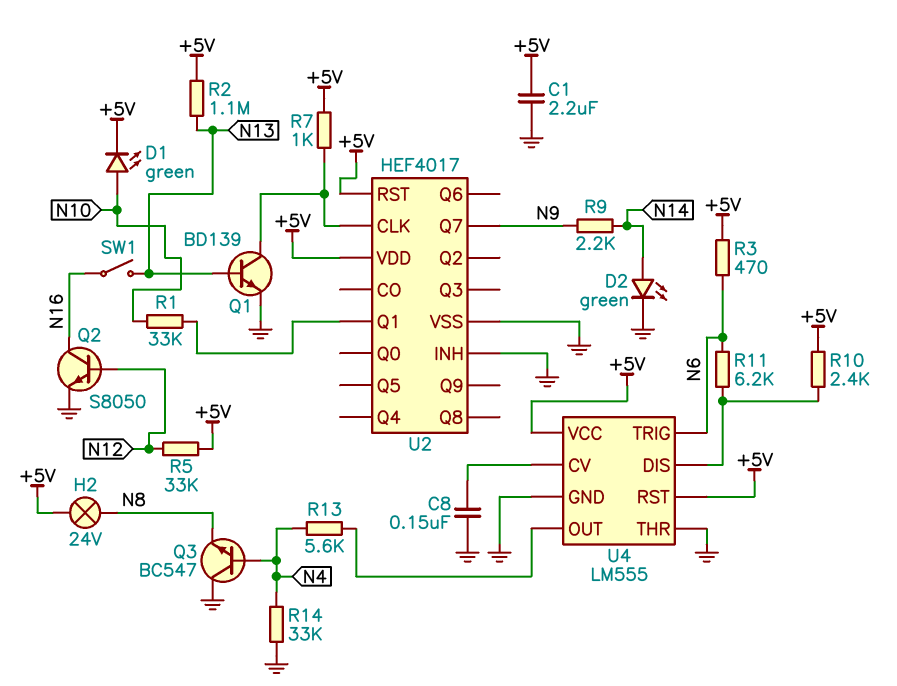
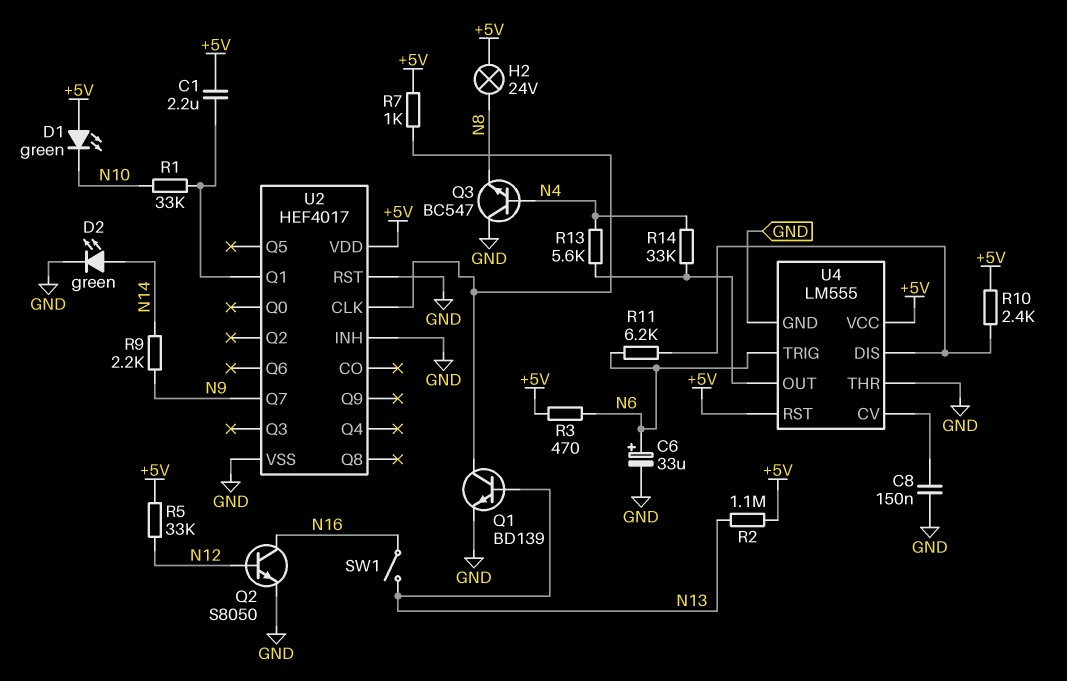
C1: 2.2uF (+5V, GND) -> 2.2uF (+5V, U2/Q1)
C6: none -> 33uF (plus N6, minus GND)
D1: LED green (A N10, K +5V) -> LED green (A +5V, K N10)
R14: 33k (GND, N4) -> 33k (N4, U4/OUT)
U2 pin RST: +5V -> GND

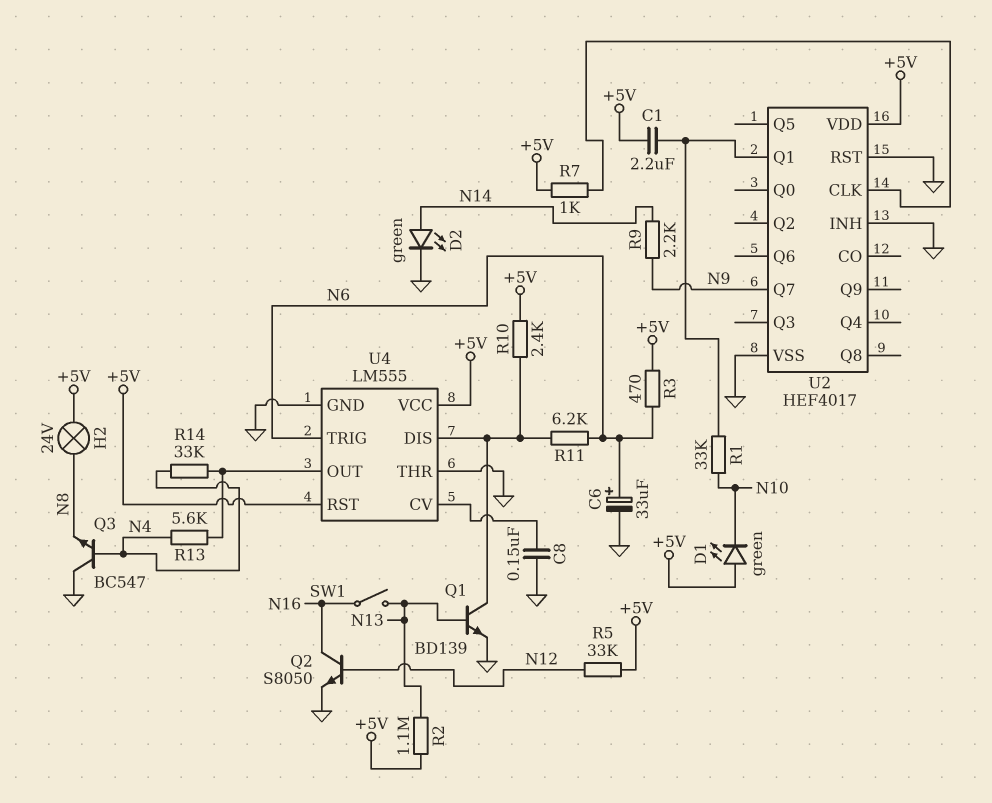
Q1: NPN BD139 (B N13, C U2/CLK, E GND) -> NPN BD139 (B N13, C U4/DIS, E GND)

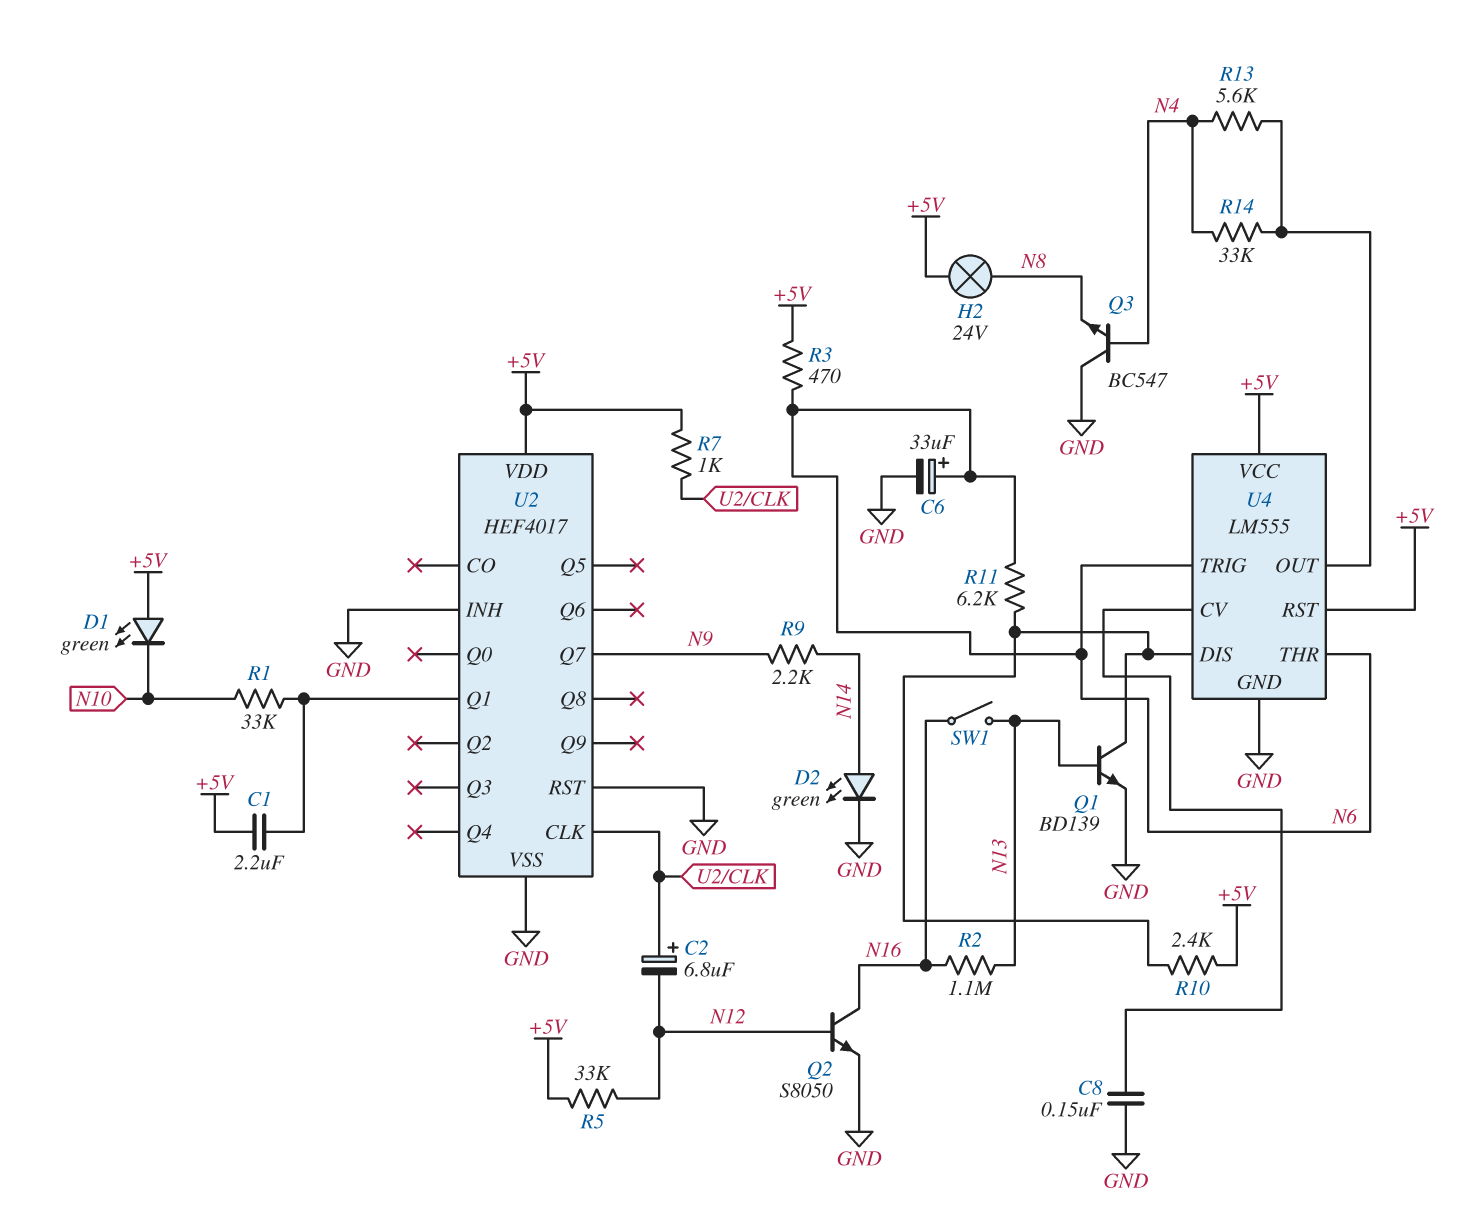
C2: none -> 6.8uF (plus U2/CLK, minus N12)
R2: 1.1M (+5V, N13) -> 1.1M (N13, N16)
U4 pin THR: GND -> N6

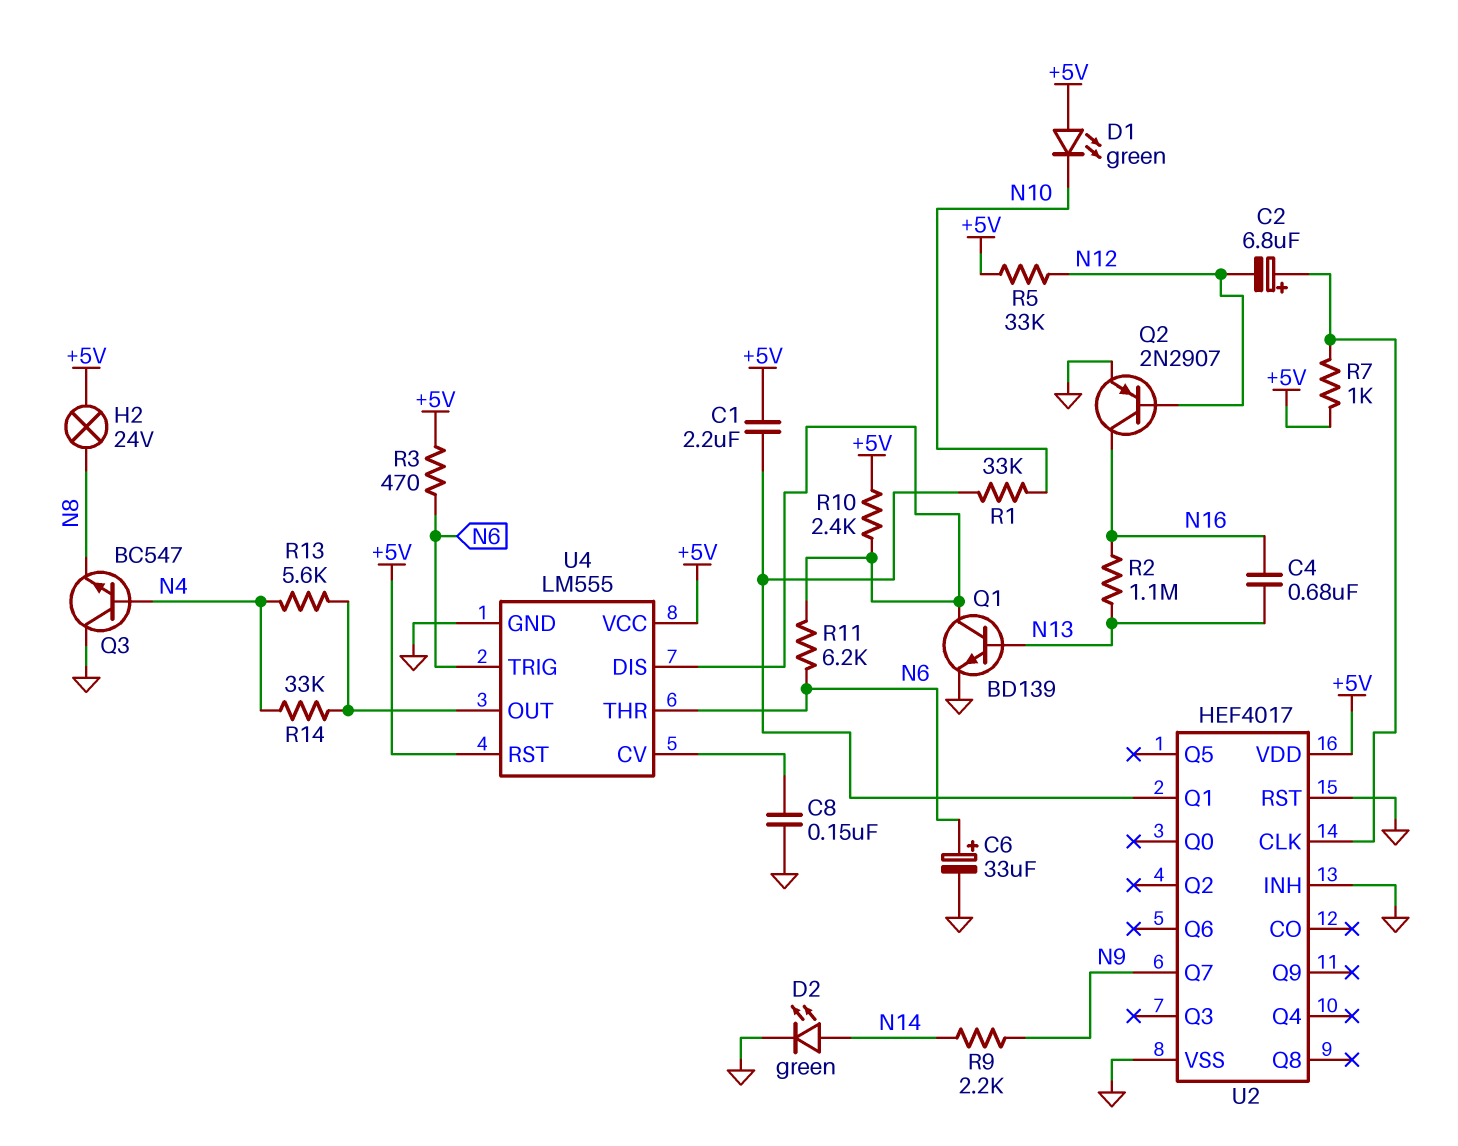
C4: none -> 680nF (N13, N16)
Q2: NPN S8050 (B N12, C N16, E GND) -> PNP 2N2907 (B N12, C N16, E GND)
SW1: switch (N13, N16) -> none

